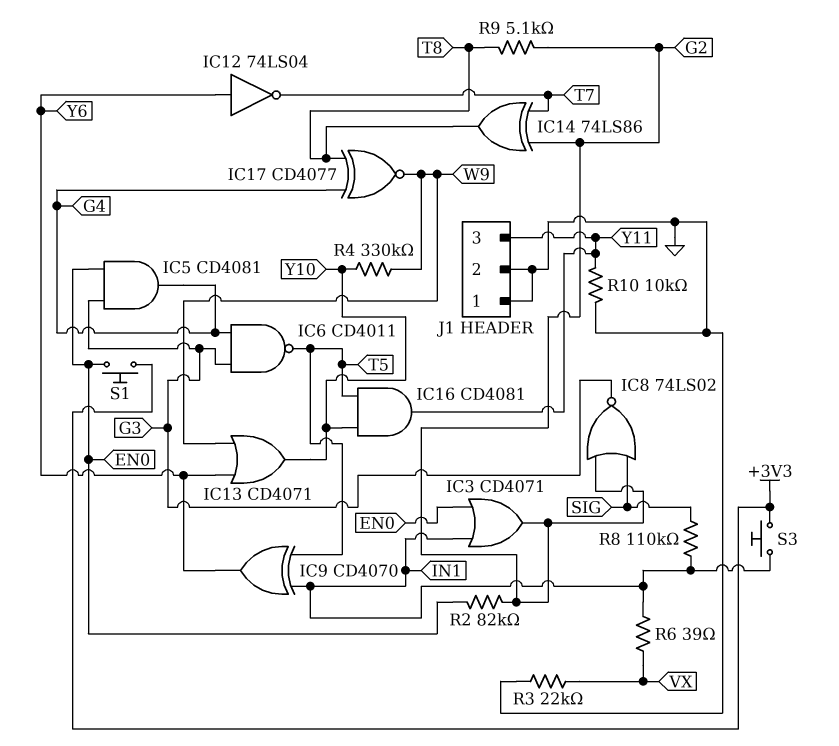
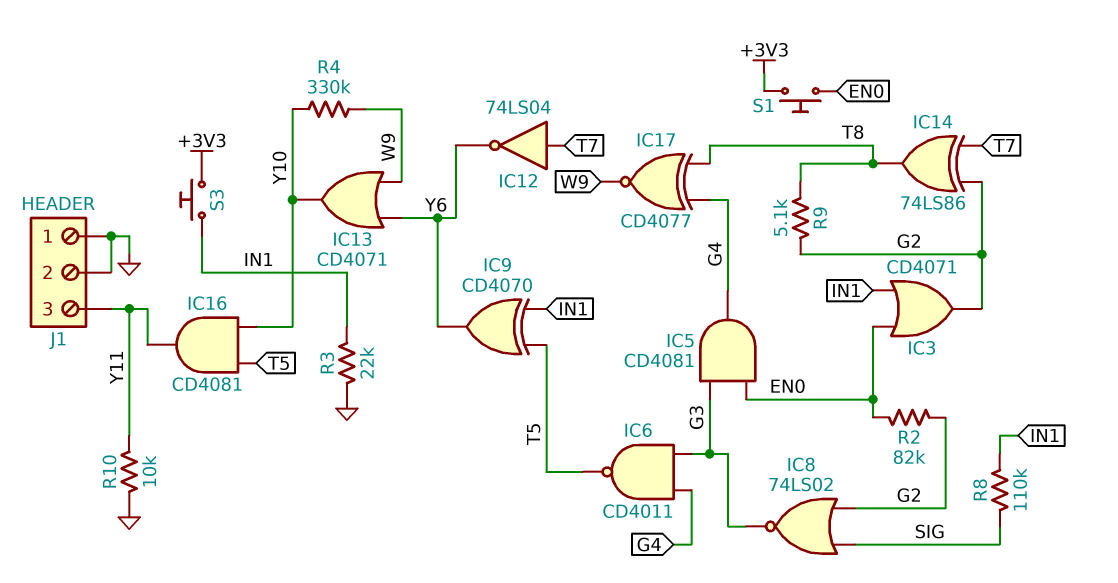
IC12: NOT 74LS04 (in Y6, out T7) -> NOT 74LS04 (in T7, out Y6)
R3: 22k (GND, VX) -> 22k (GND, IN1)
R6: 39 (IN1, VX) -> none

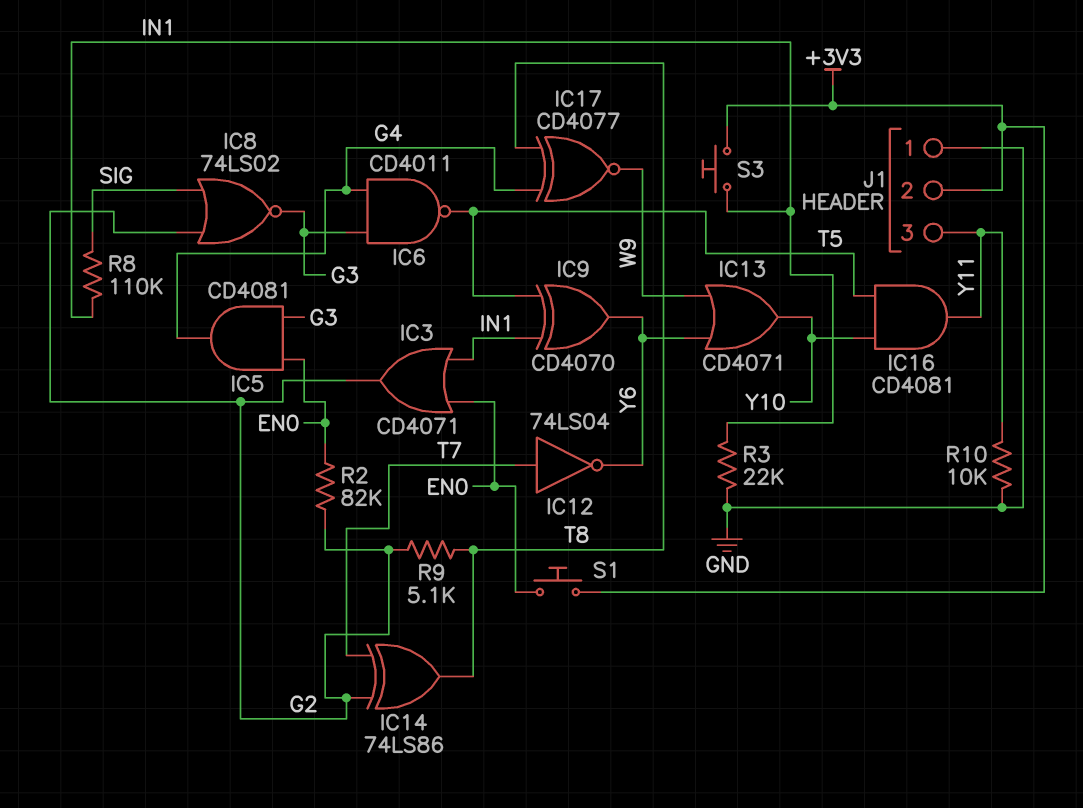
J1 pin 2: GND -> +3V3
R4: 330k (W9, Y10) -> none

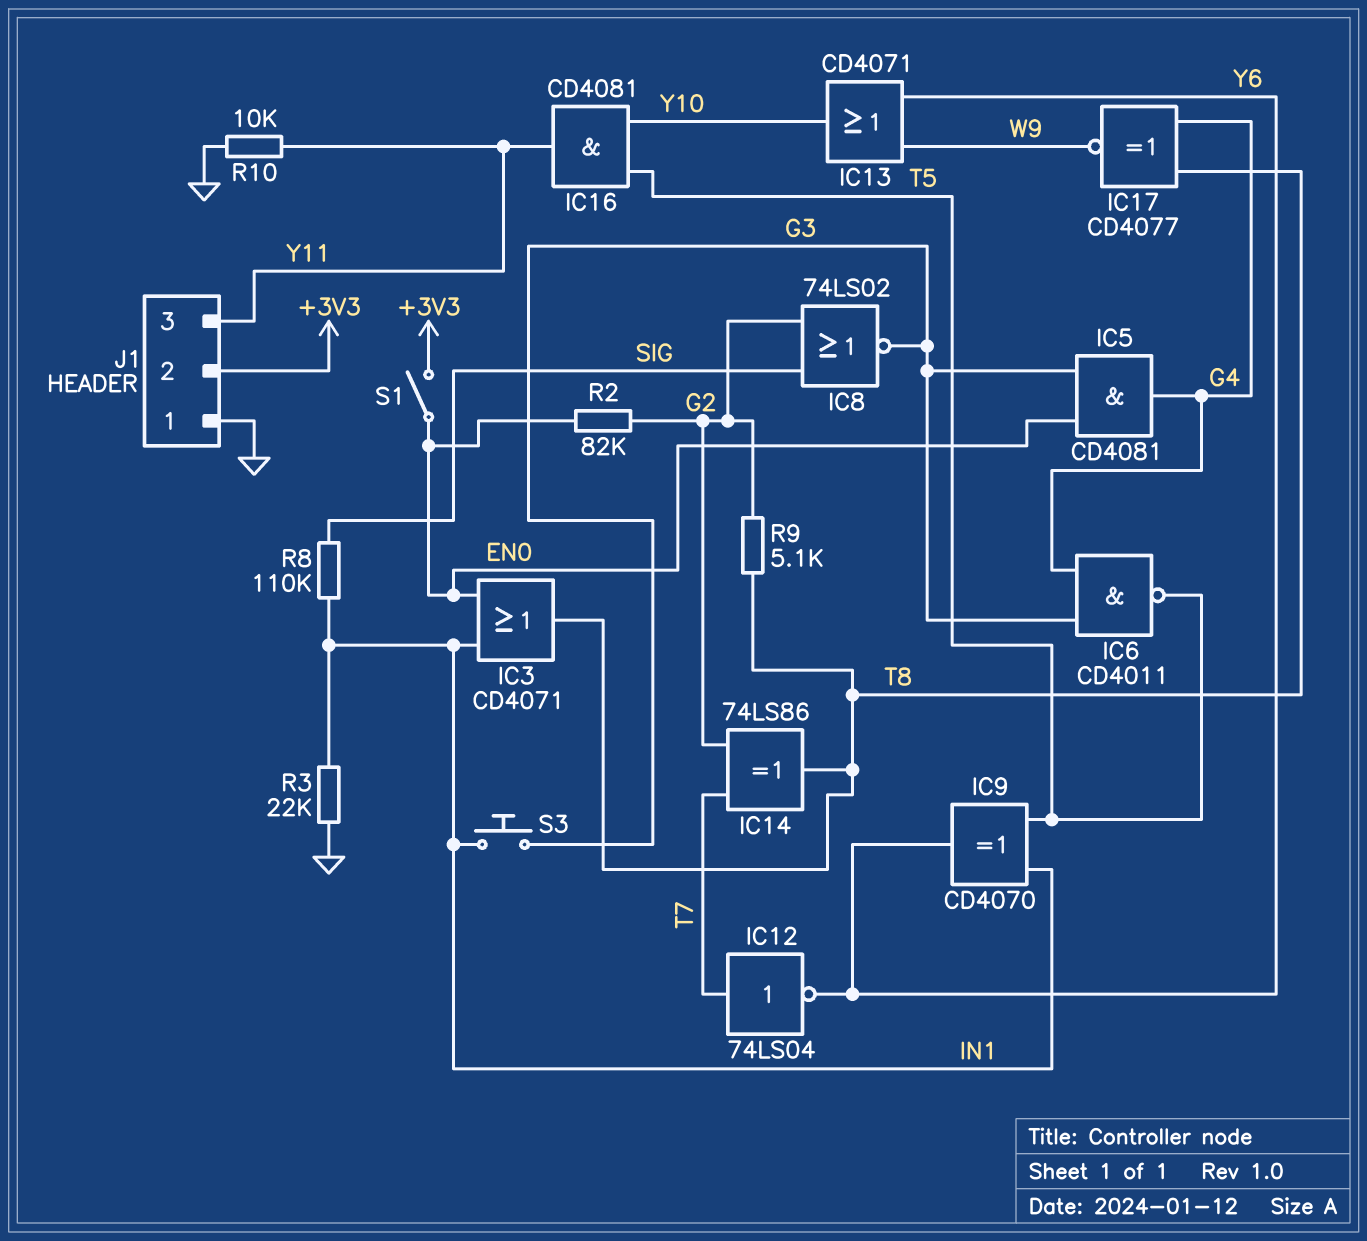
IC3: OR CD4071 (in EN0, in IN1, out G2) -> OR CD4071 (in EN0, in IN1, out T8)
S1: button (+3V3, EN0) -> switch (+3V3, EN0)
S3: button (+3V3, IN1) -> button (G3, IN1)

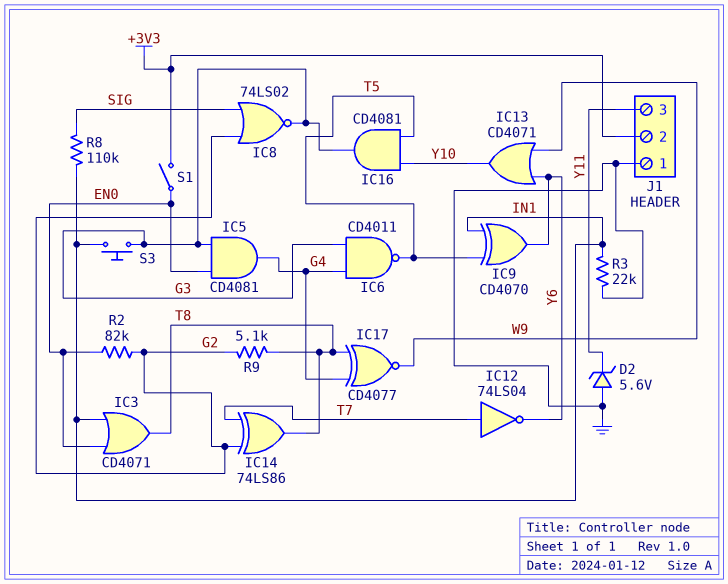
D2: none -> zener 5.6V (A GND, K Y11)
IC16: AND CD4081 (in T5, in Y10, out Y11) -> AND CD4081 (in T5, in Y10, out G3)
R10: 10k (GND, Y11) -> none

